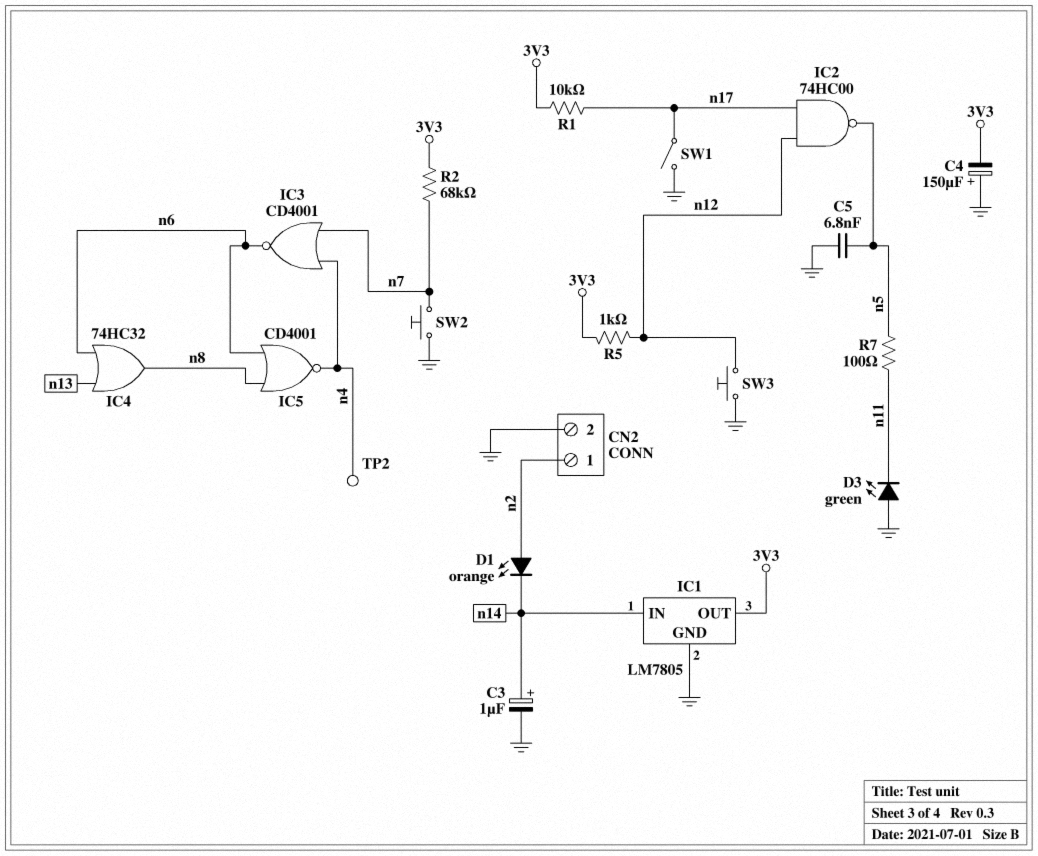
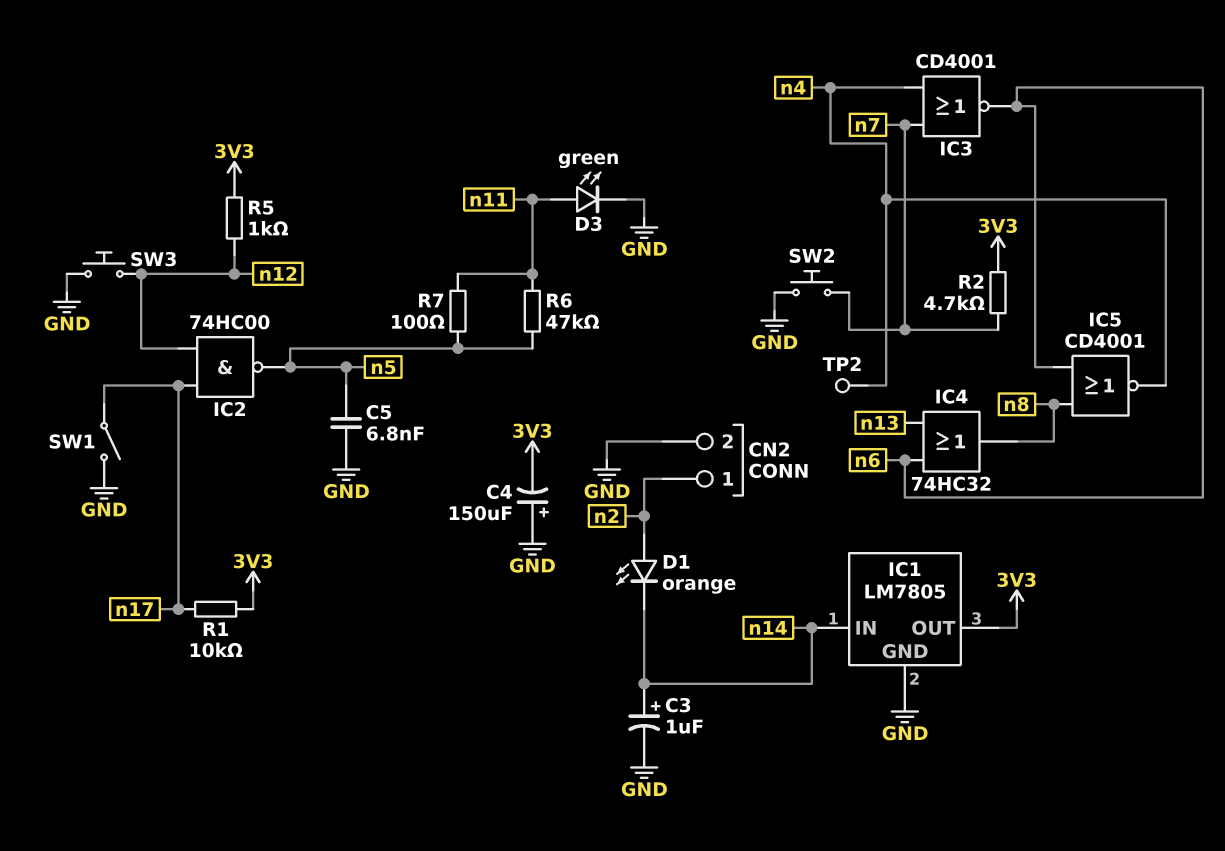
D3: LED green (A GND, K n11) -> LED green (A n11, K GND)
R2: 68k (3V3, n7) -> 4.7k (3V3, n7)
R6: none -> 47k (n5, n11)

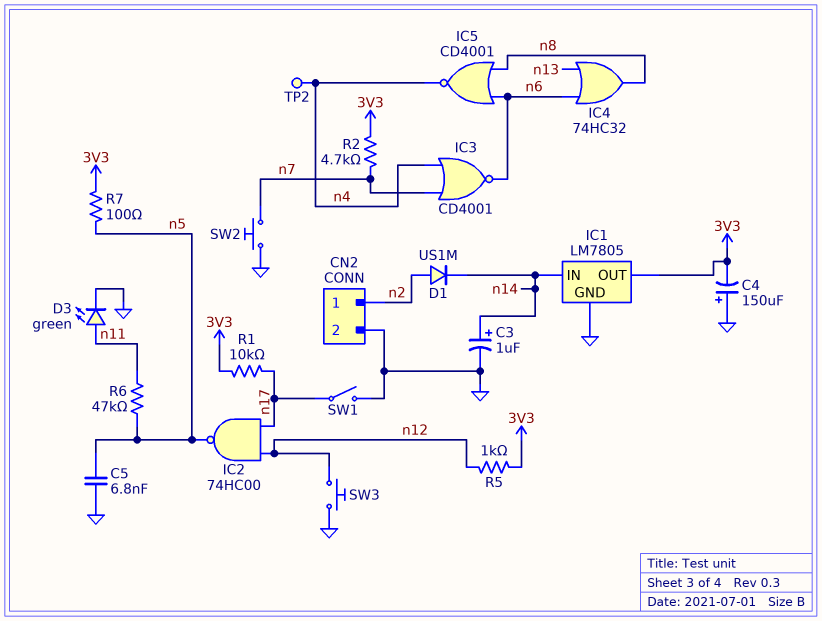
D1: LED orange (A n2, K n14) -> diode US1M (A n2, K n14)
R7: 100 (n5, n11) -> 100 (3V3, n5)

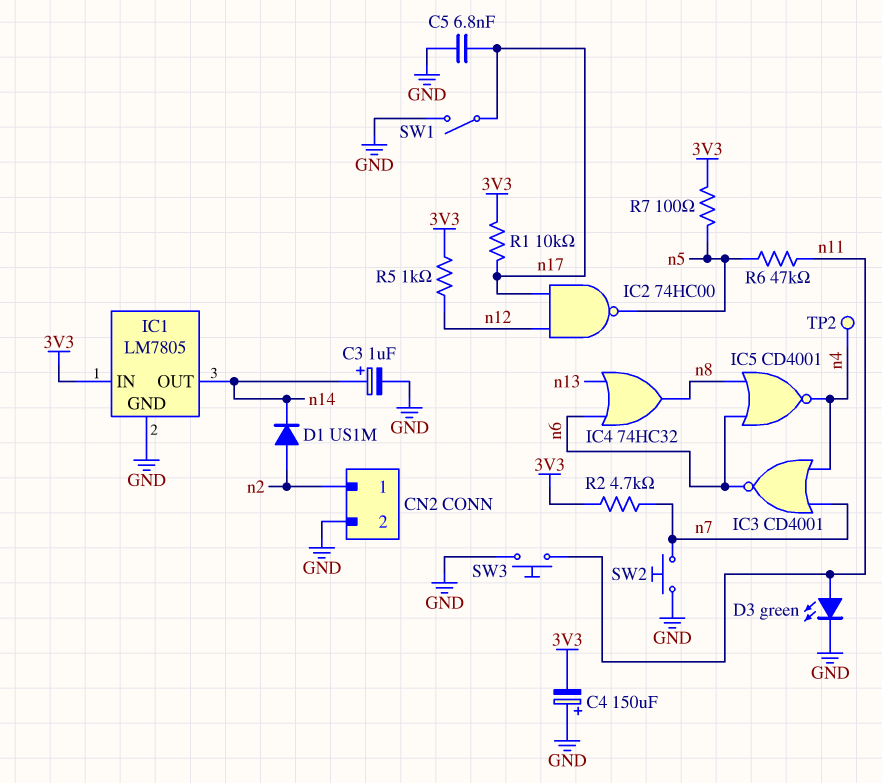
C5: 6.8nF (GND, n5) -> 6.8nF (GND, n17)
IC1 pin IN: n14 -> 3V3
IC1 pin OUT: 3V3 -> n14
SW3: button (GND, n12) -> button (GND, n11)

